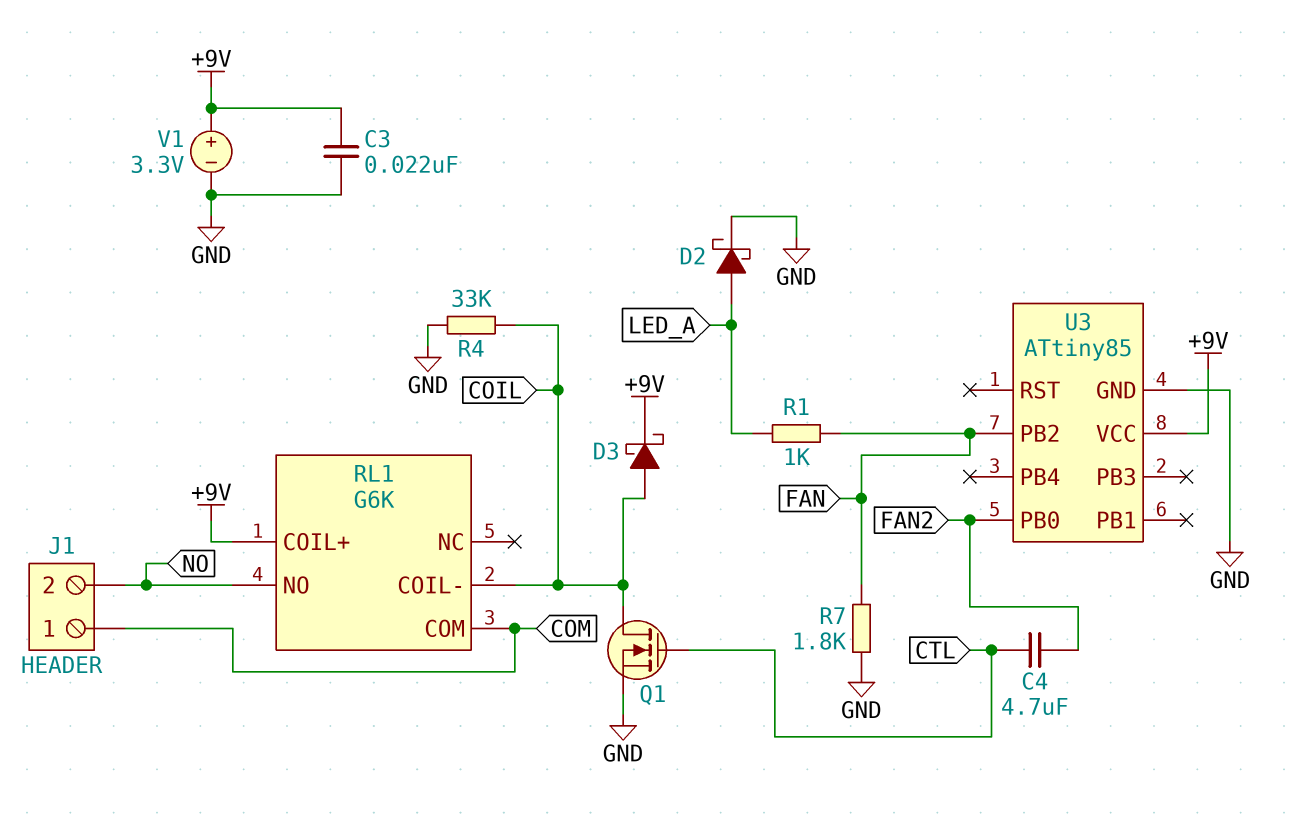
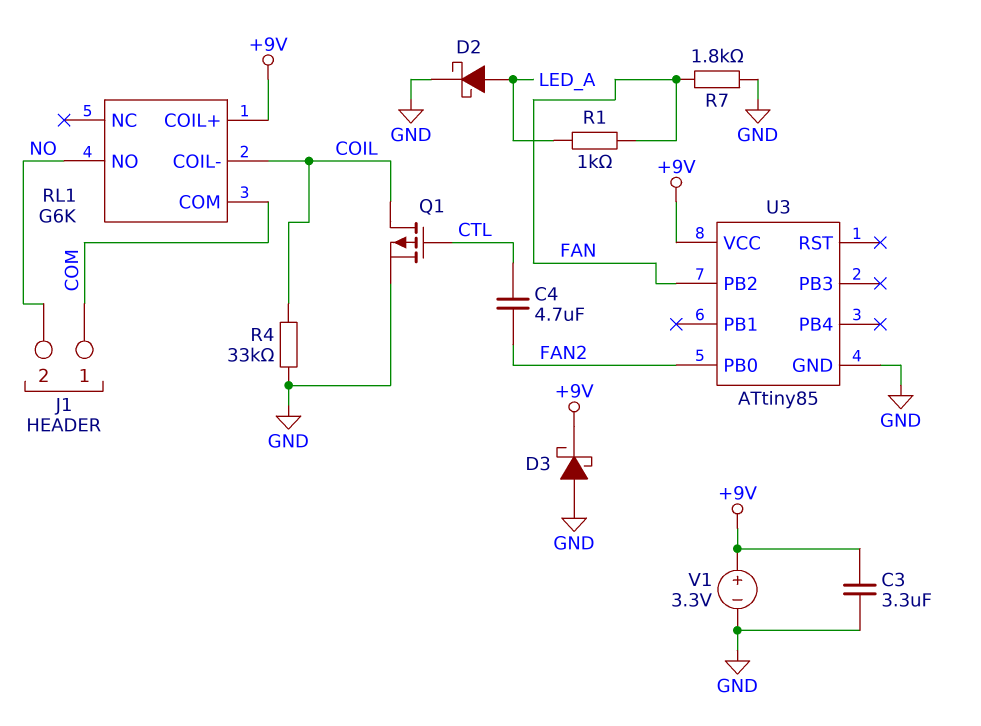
C3: 22nF (+9V, GND) -> 3.3uF (+9V, GND)
D3: schottky (A COIL, K +9V) -> schottky (A GND, K +9V)
Q1: NMOS (G CTL, D COIL, S GND) -> PMOS (G CTL, D COIL, S GND)

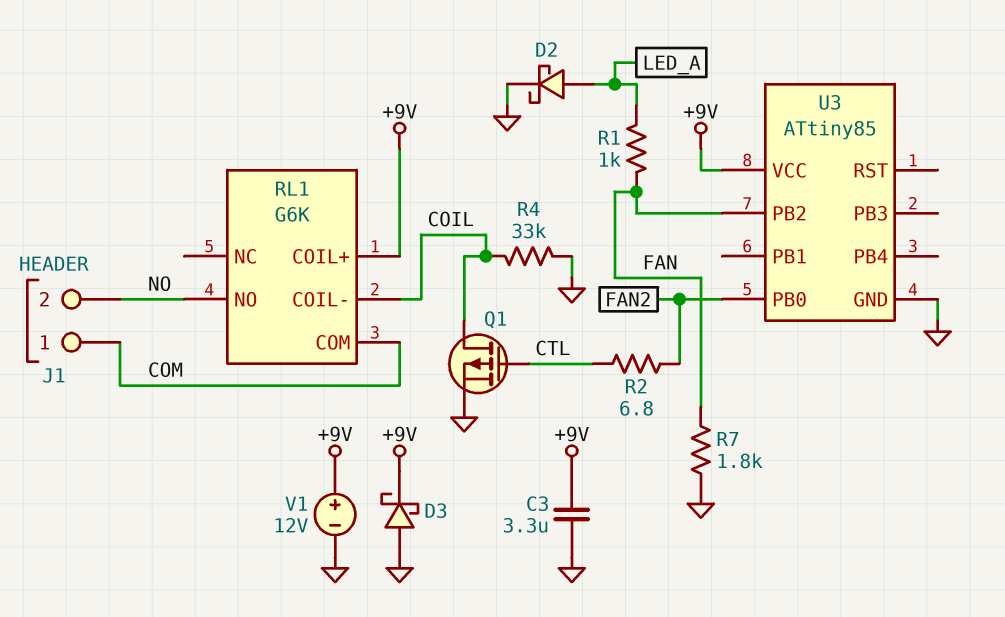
C4: 4.7uF (CTL, FAN2) -> none
R2: none -> 6.8 (CTL, FAN2)
V1: 3.3V (plus +9V, minus GND) -> 12V (plus +9V, minus GND)

